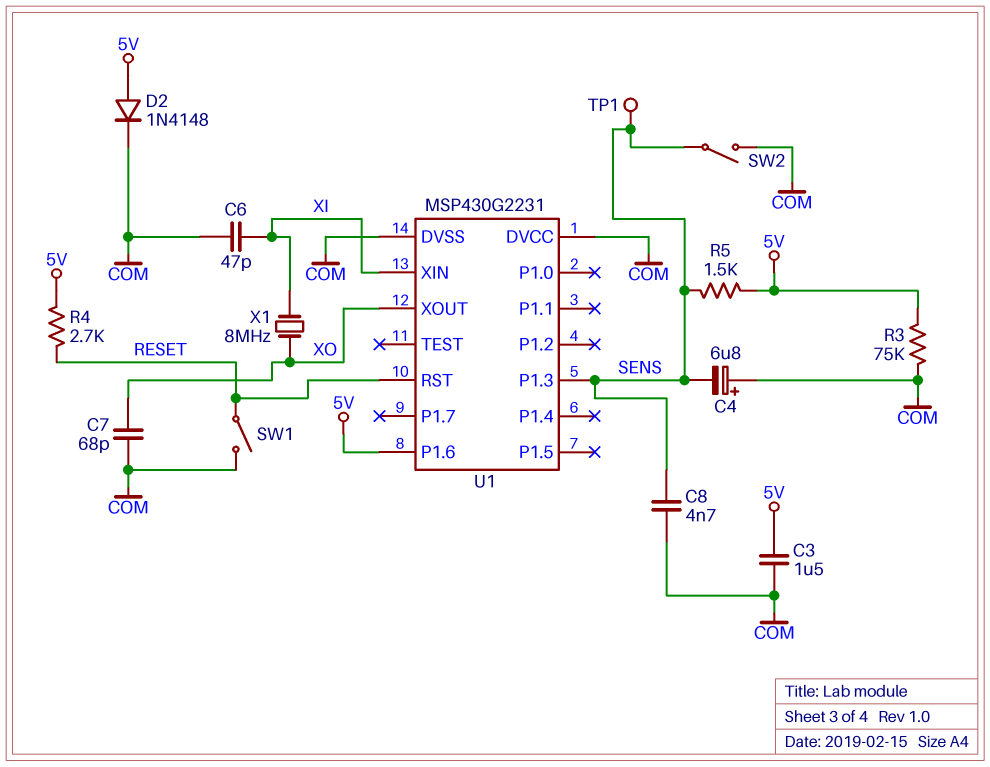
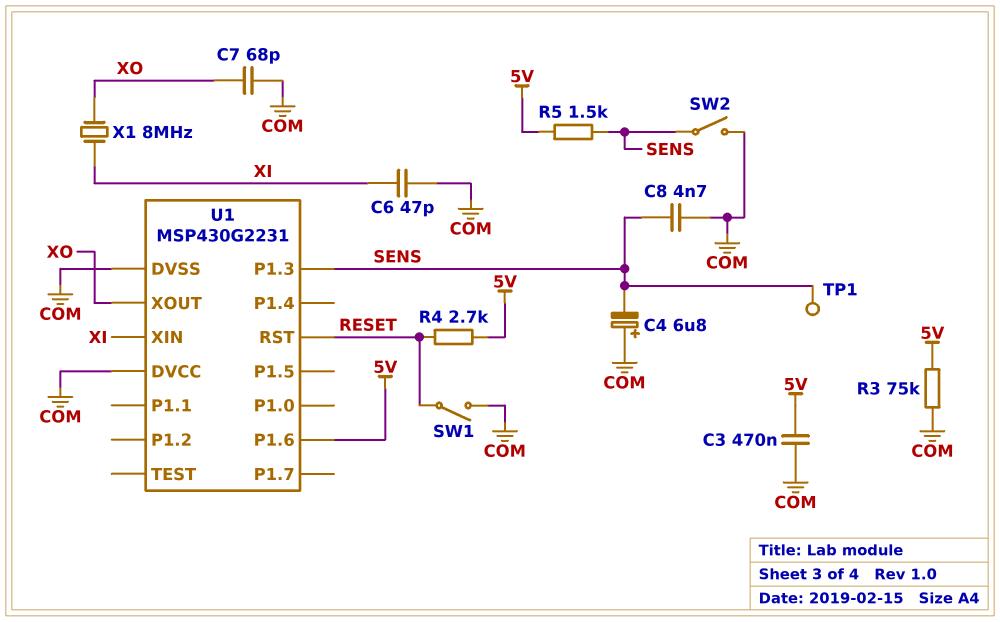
C3: 1.5uF (5V, COM) -> 470nF (5V, COM)
D2: diode 1N4148 (A 5V, K COM) -> none

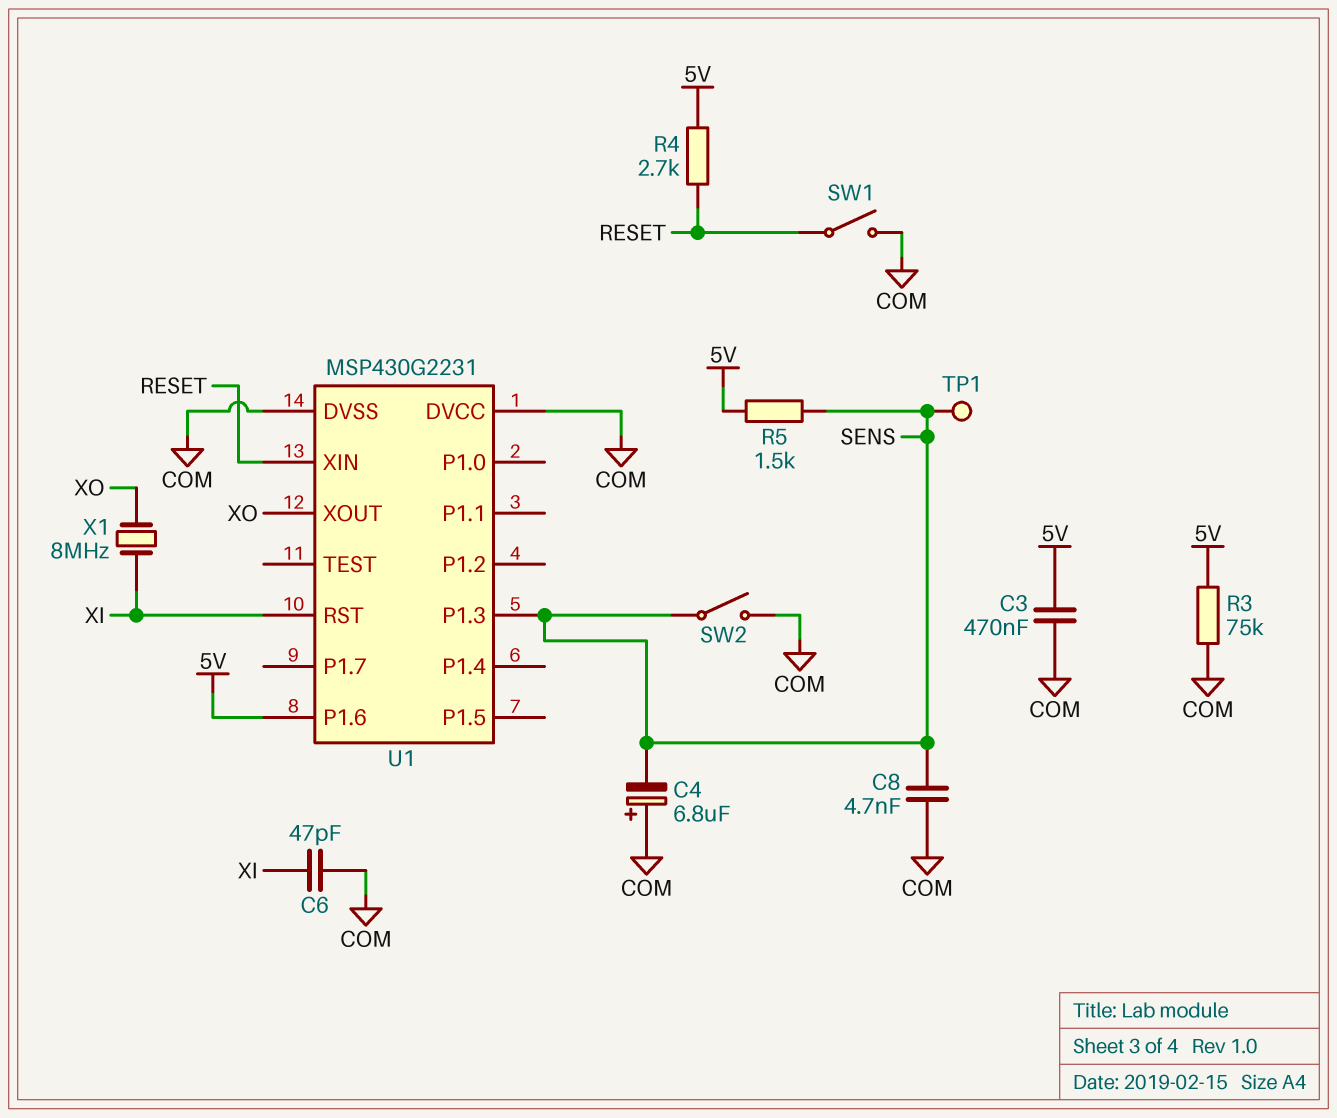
C7: 68pF (COM, XO) -> none
U1 pin RST: RESET -> XI
U1 pin XIN: XI -> RESET

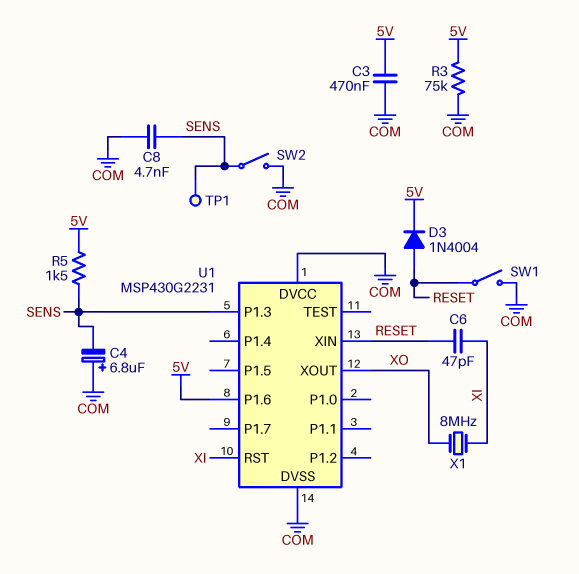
C6: 47pF (COM, XI) -> 47pF (RESET, XI)
D3: none -> diode 1N4004 (A RESET, K 5V)
R4: 2.7k (5V, RESET) -> none

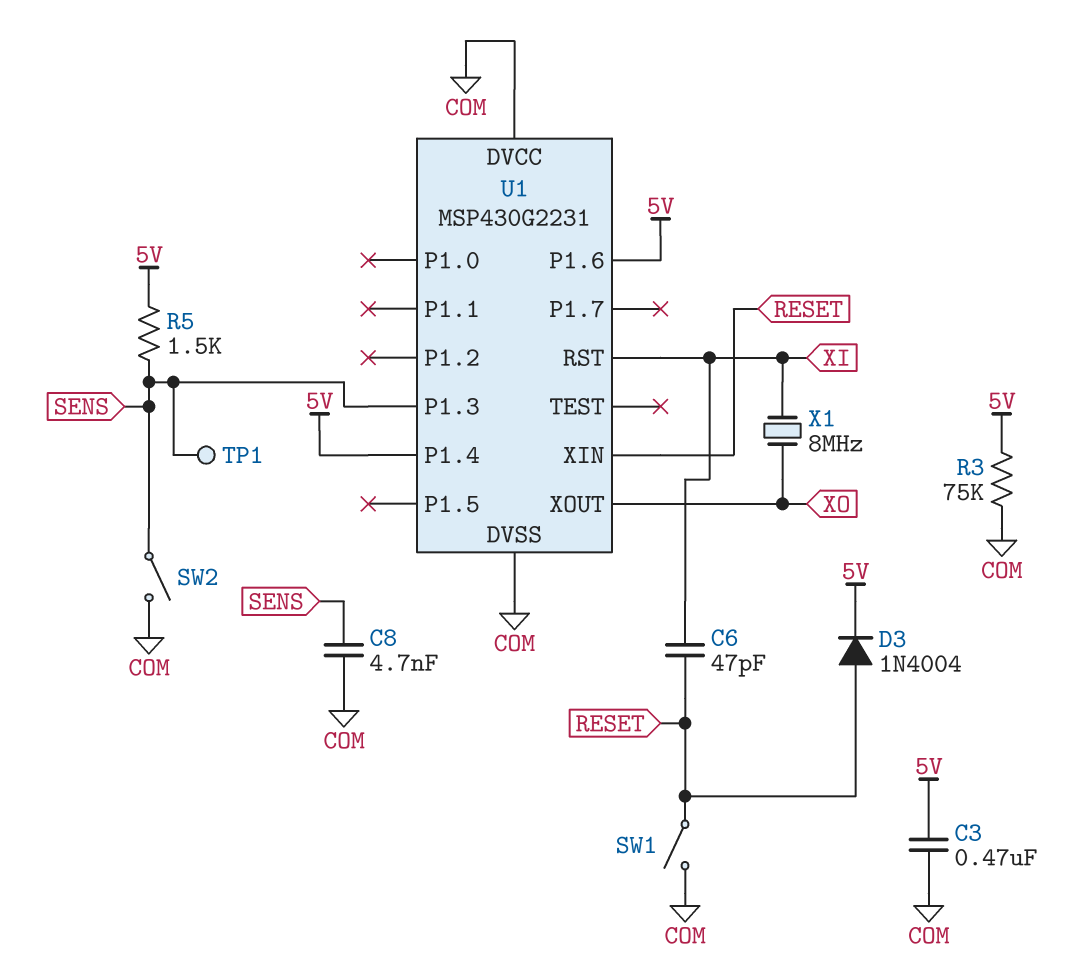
C4: 6.8uF (plus COM, minus SENS) -> none
U1 pin P1.4: none -> 5V

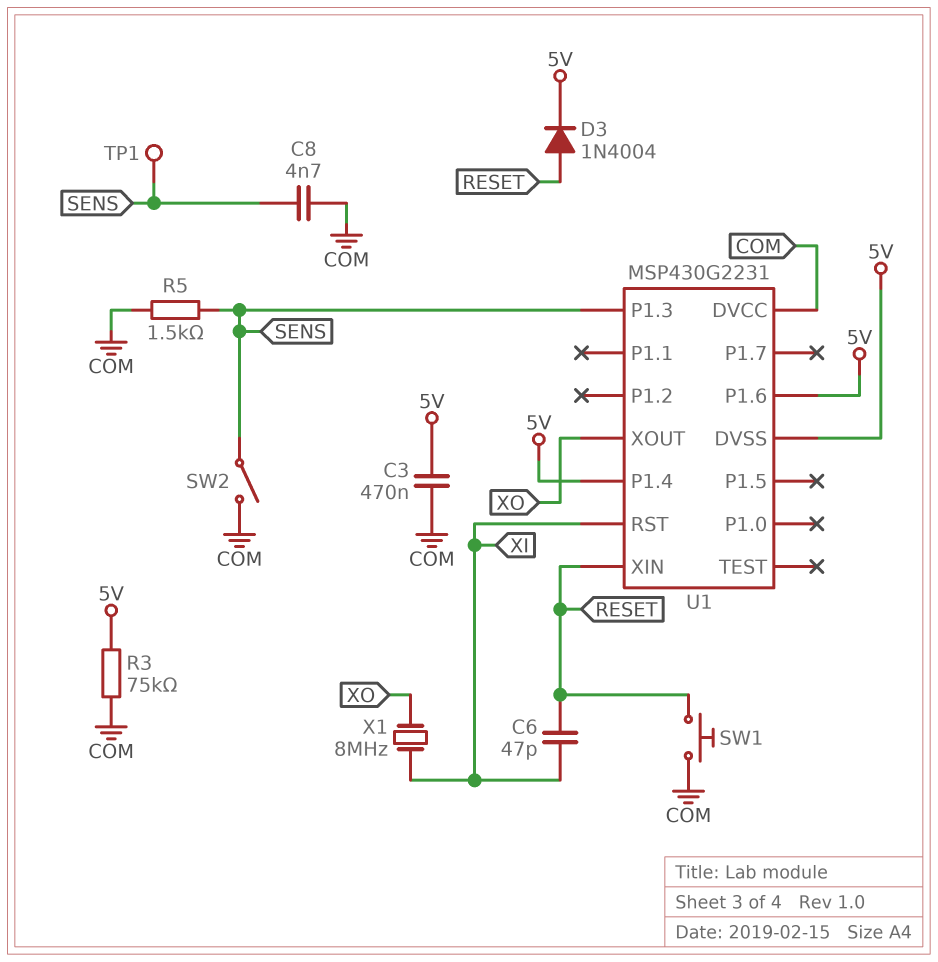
R5: 1.5k (5V, SENS) -> 1.5k (COM, SENS)
SW1: switch (COM, RESET) -> button (COM, RESET)
U1 pin DVSS: COM -> 5V

